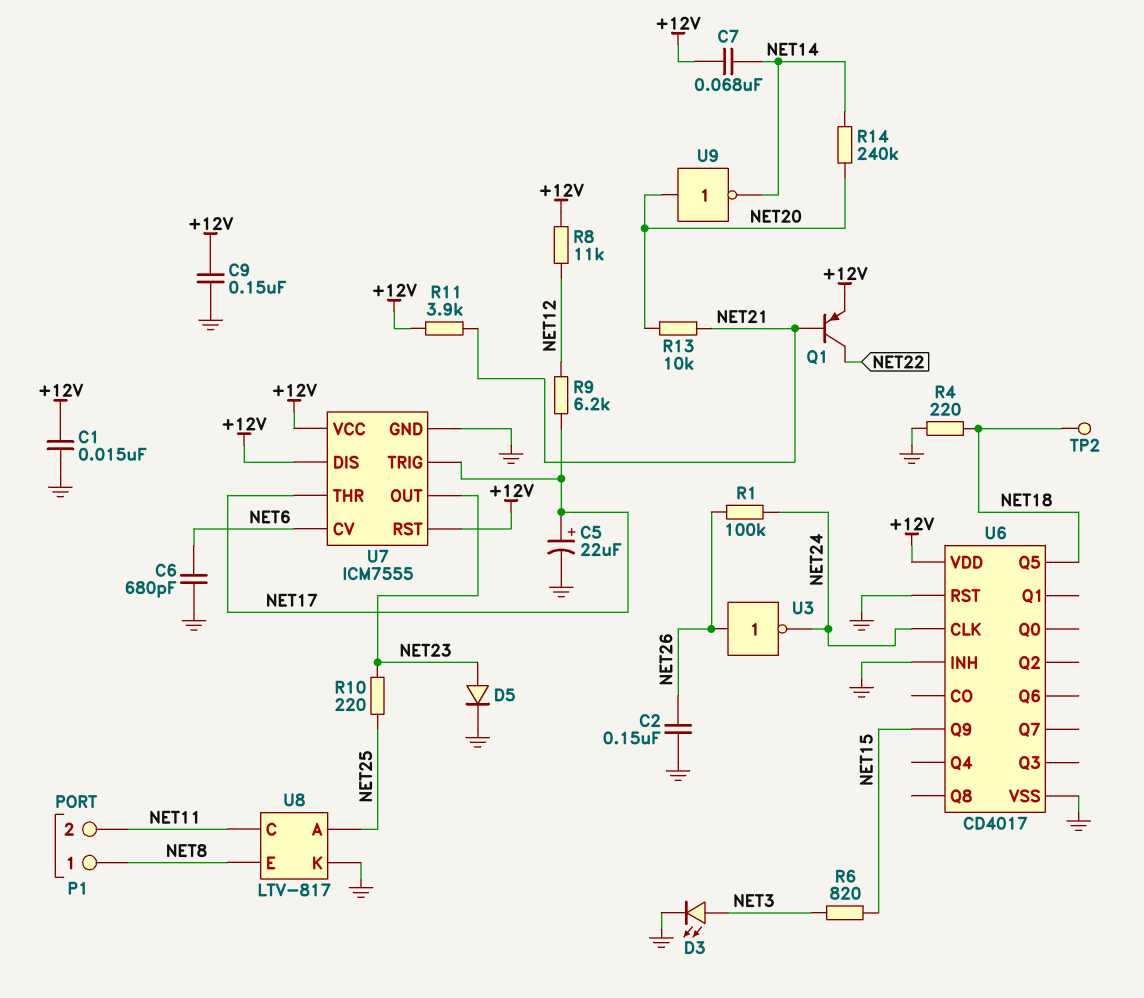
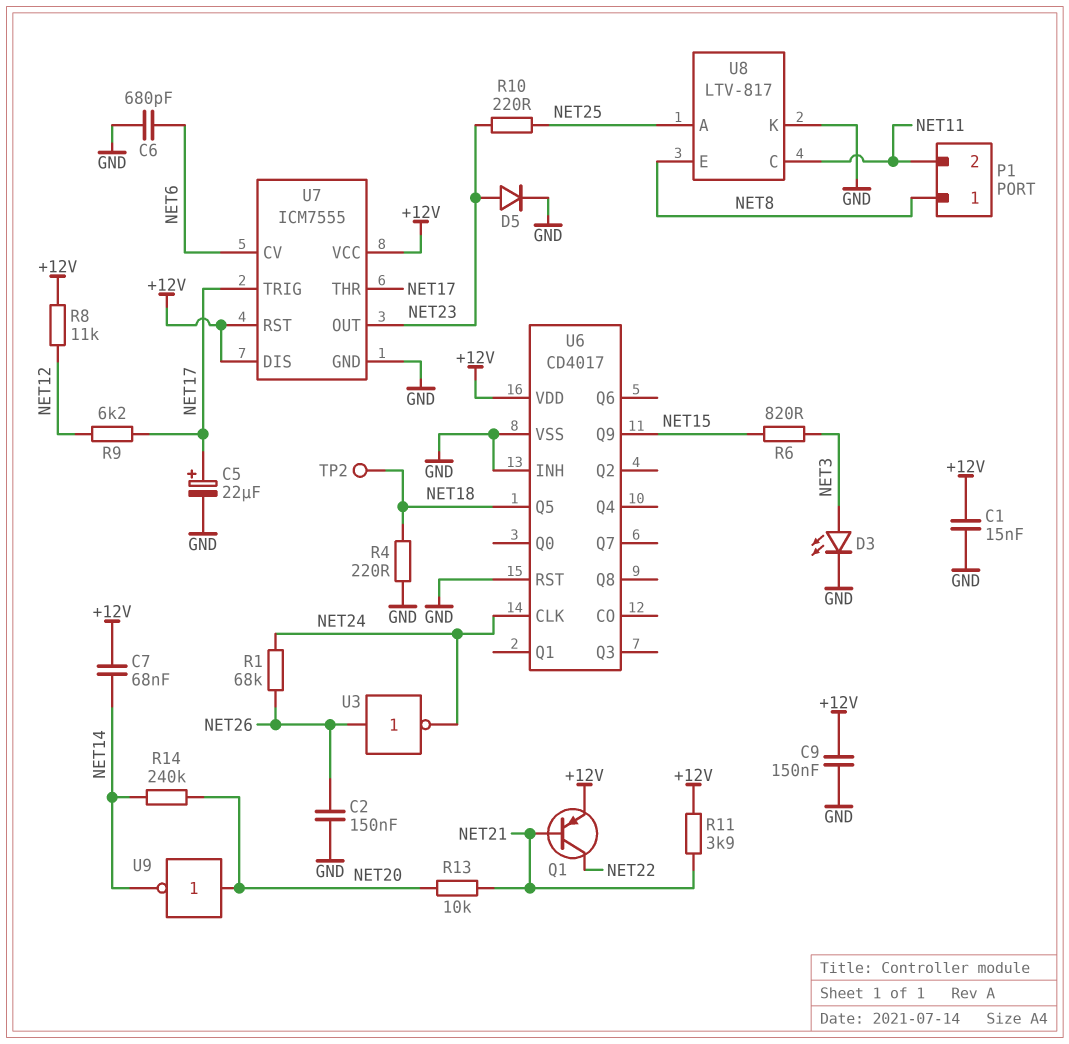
R1: 100k (NET24, NET26) -> 68k (NET24, NET26)

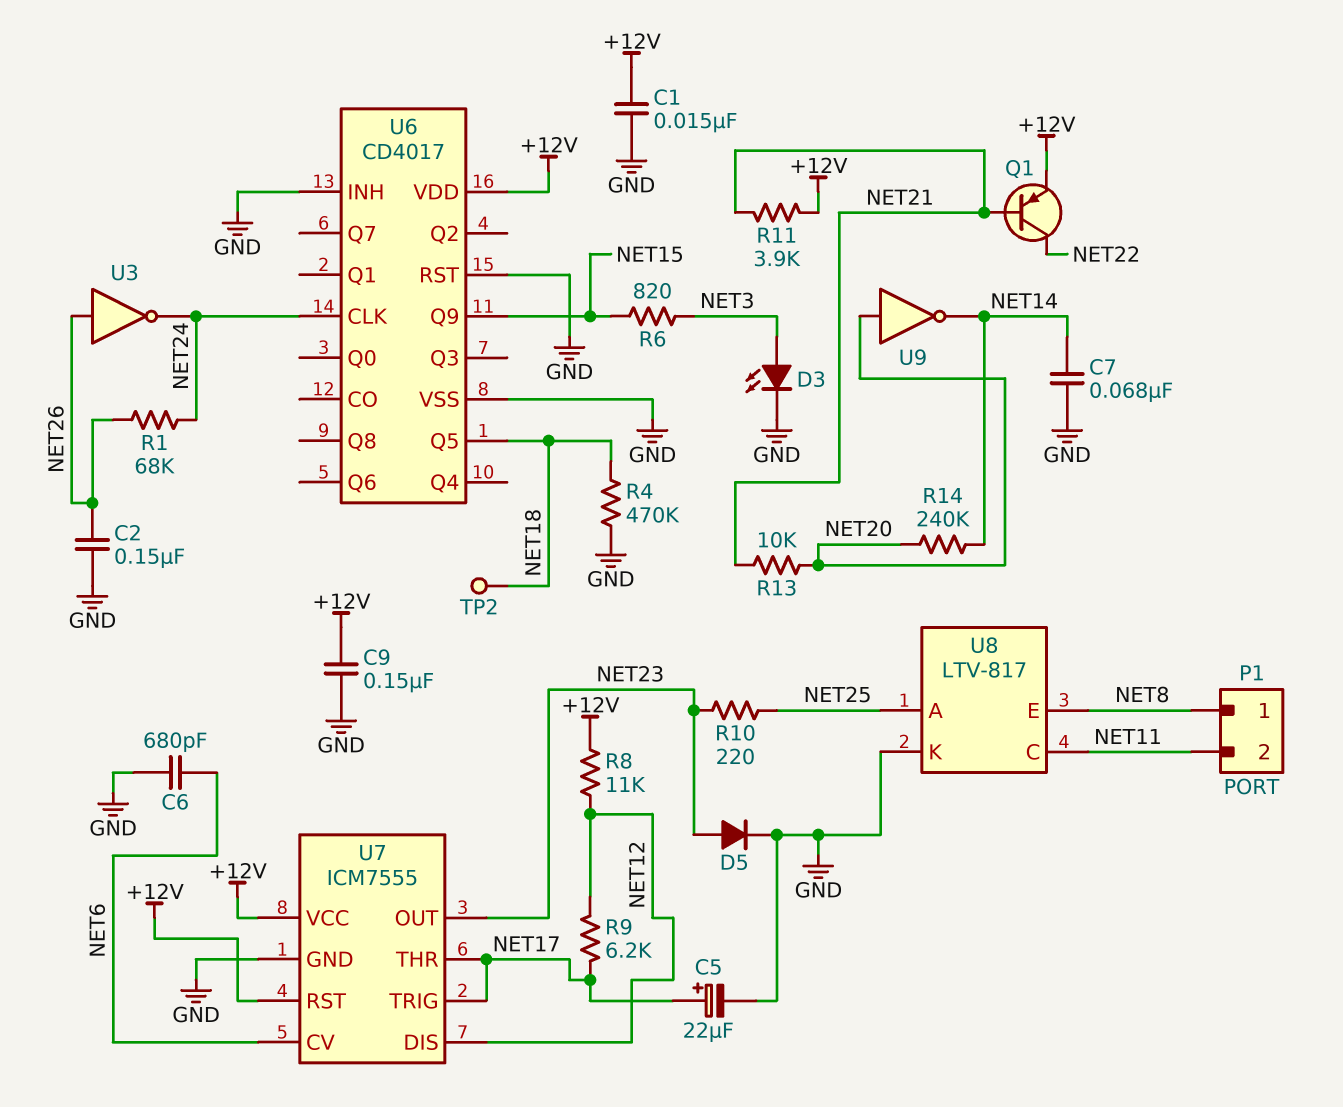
C7: 68nF (+12V, NET14) -> 68nF (GND, NET14)
R4: 220 (GND, NET18) -> 470k (GND, NET18)
U7 pin DIS: +12V -> NET12

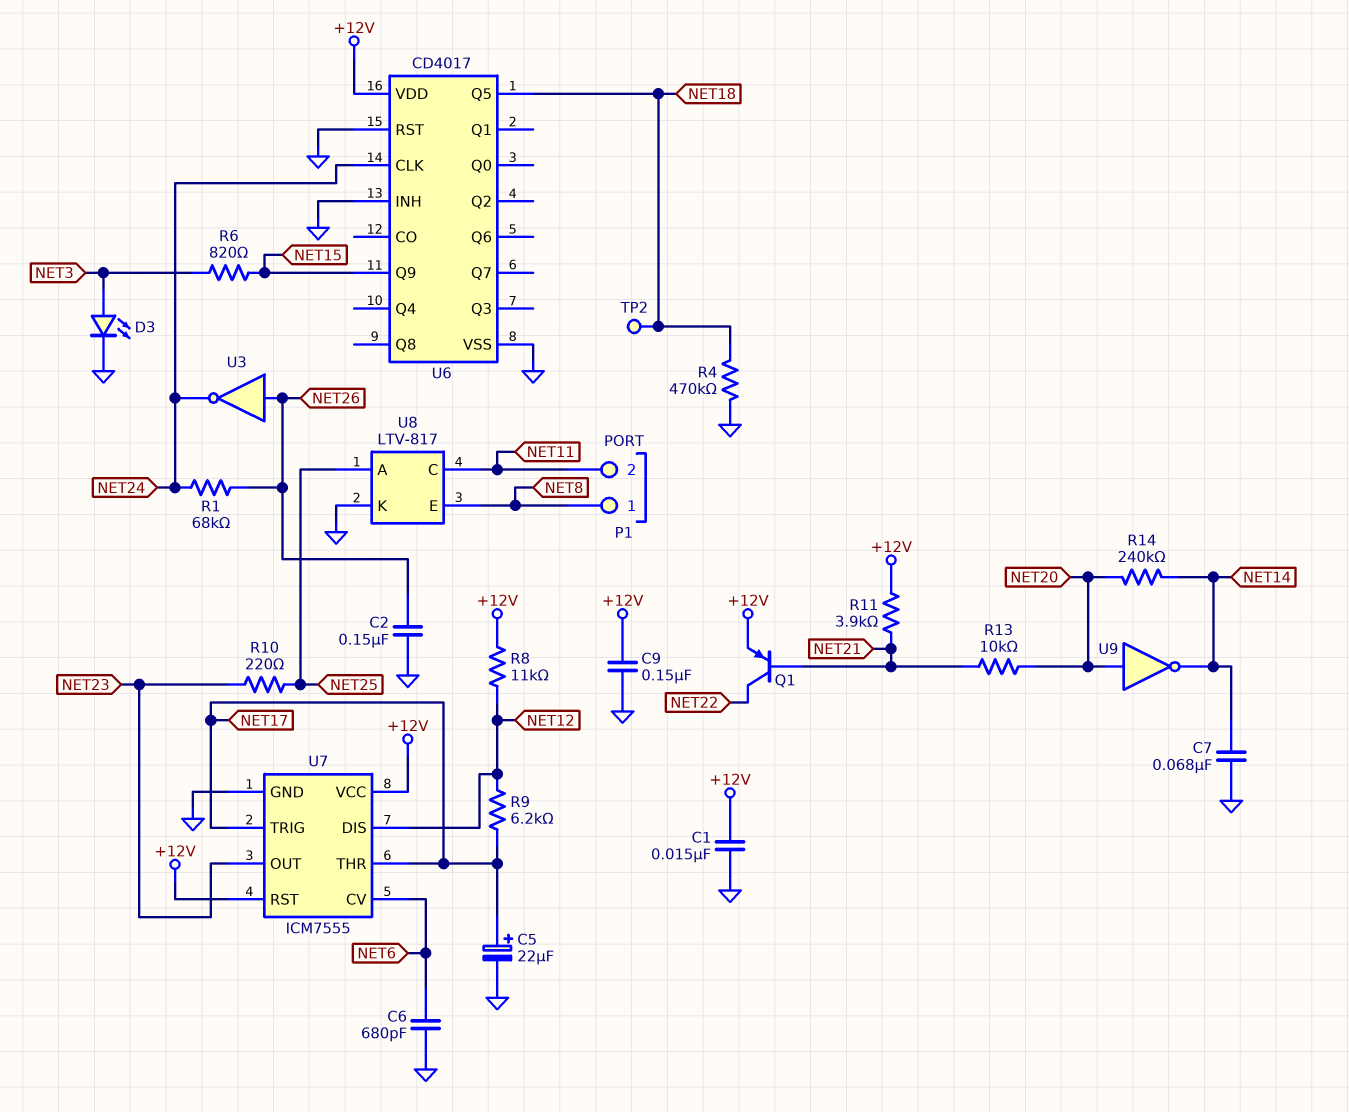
D5: diode (A NET23, K GND) -> none

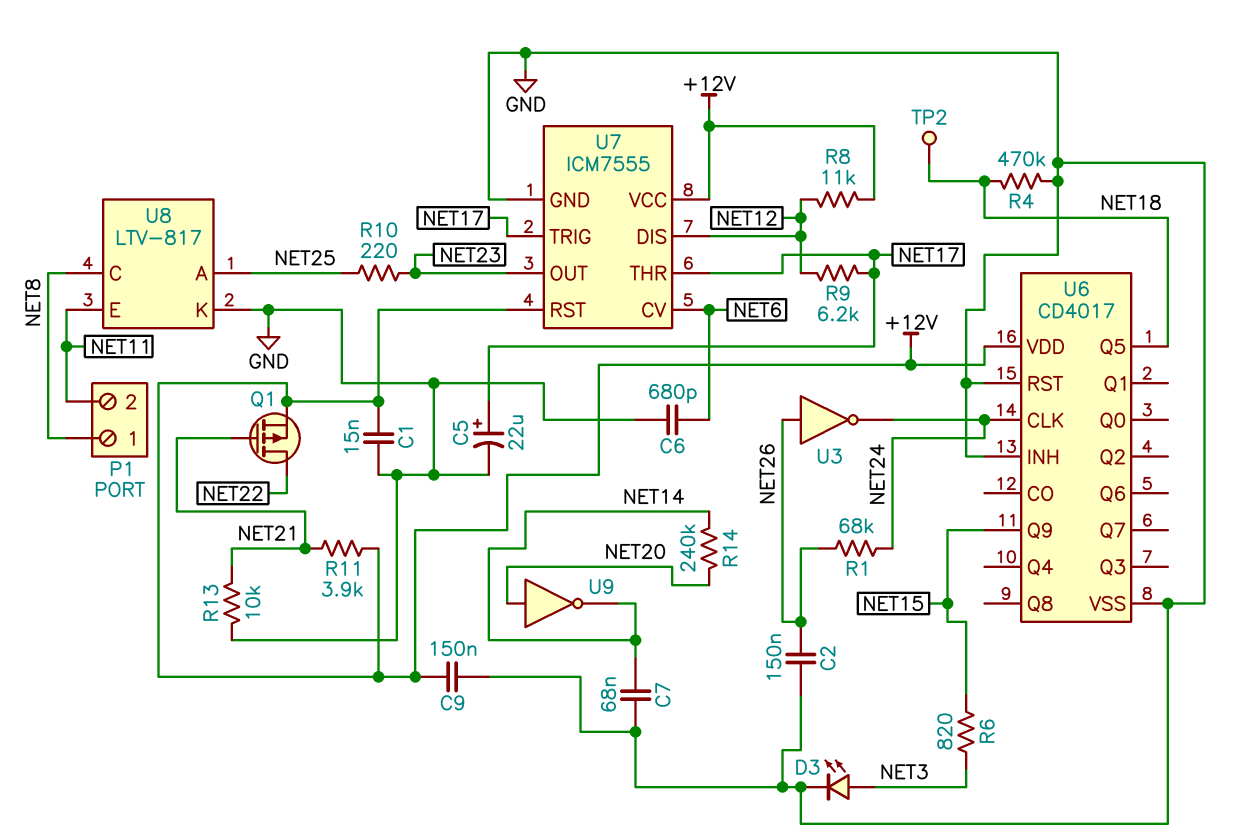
Q1: PNP (B NET21, C NET22, E +12V) -> PMOS (G NET21, D NET22, S +12V)
R13: 10k (NET20, NET21) -> 10k (GND, NET21)
U8 pin C: NET11 -> NET8
U8 pin E: NET8 -> NET11

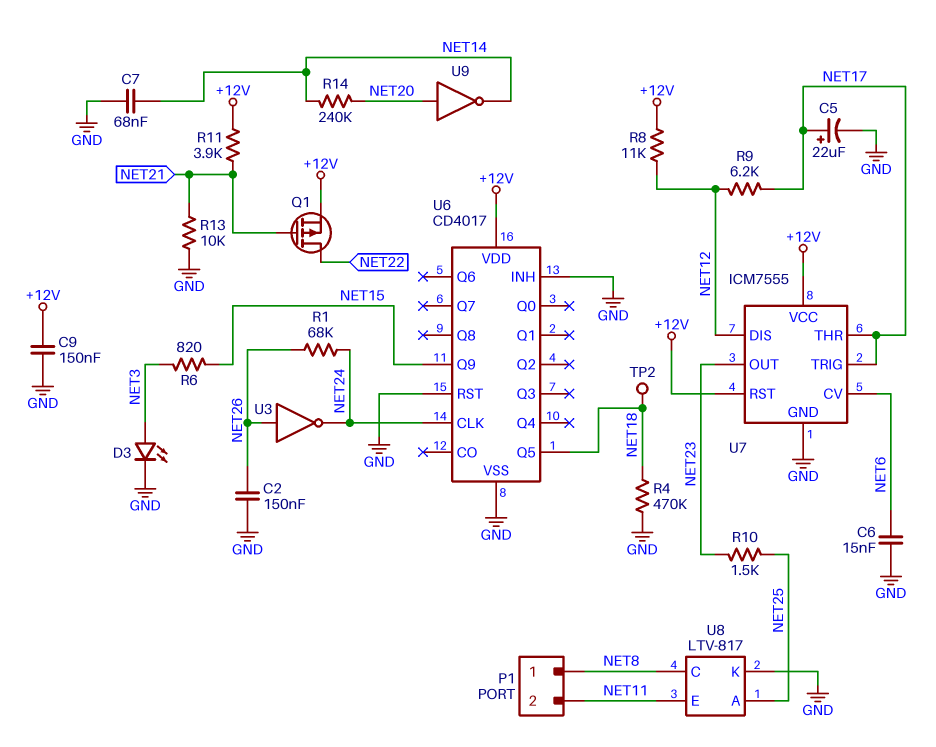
C1: 15nF (+12V, GND) -> none
C6: 680pF (GND, NET6) -> 15nF (GND, NET6)
R10: 220 (NET23, NET25) -> 1.5k (NET23, NET25)

